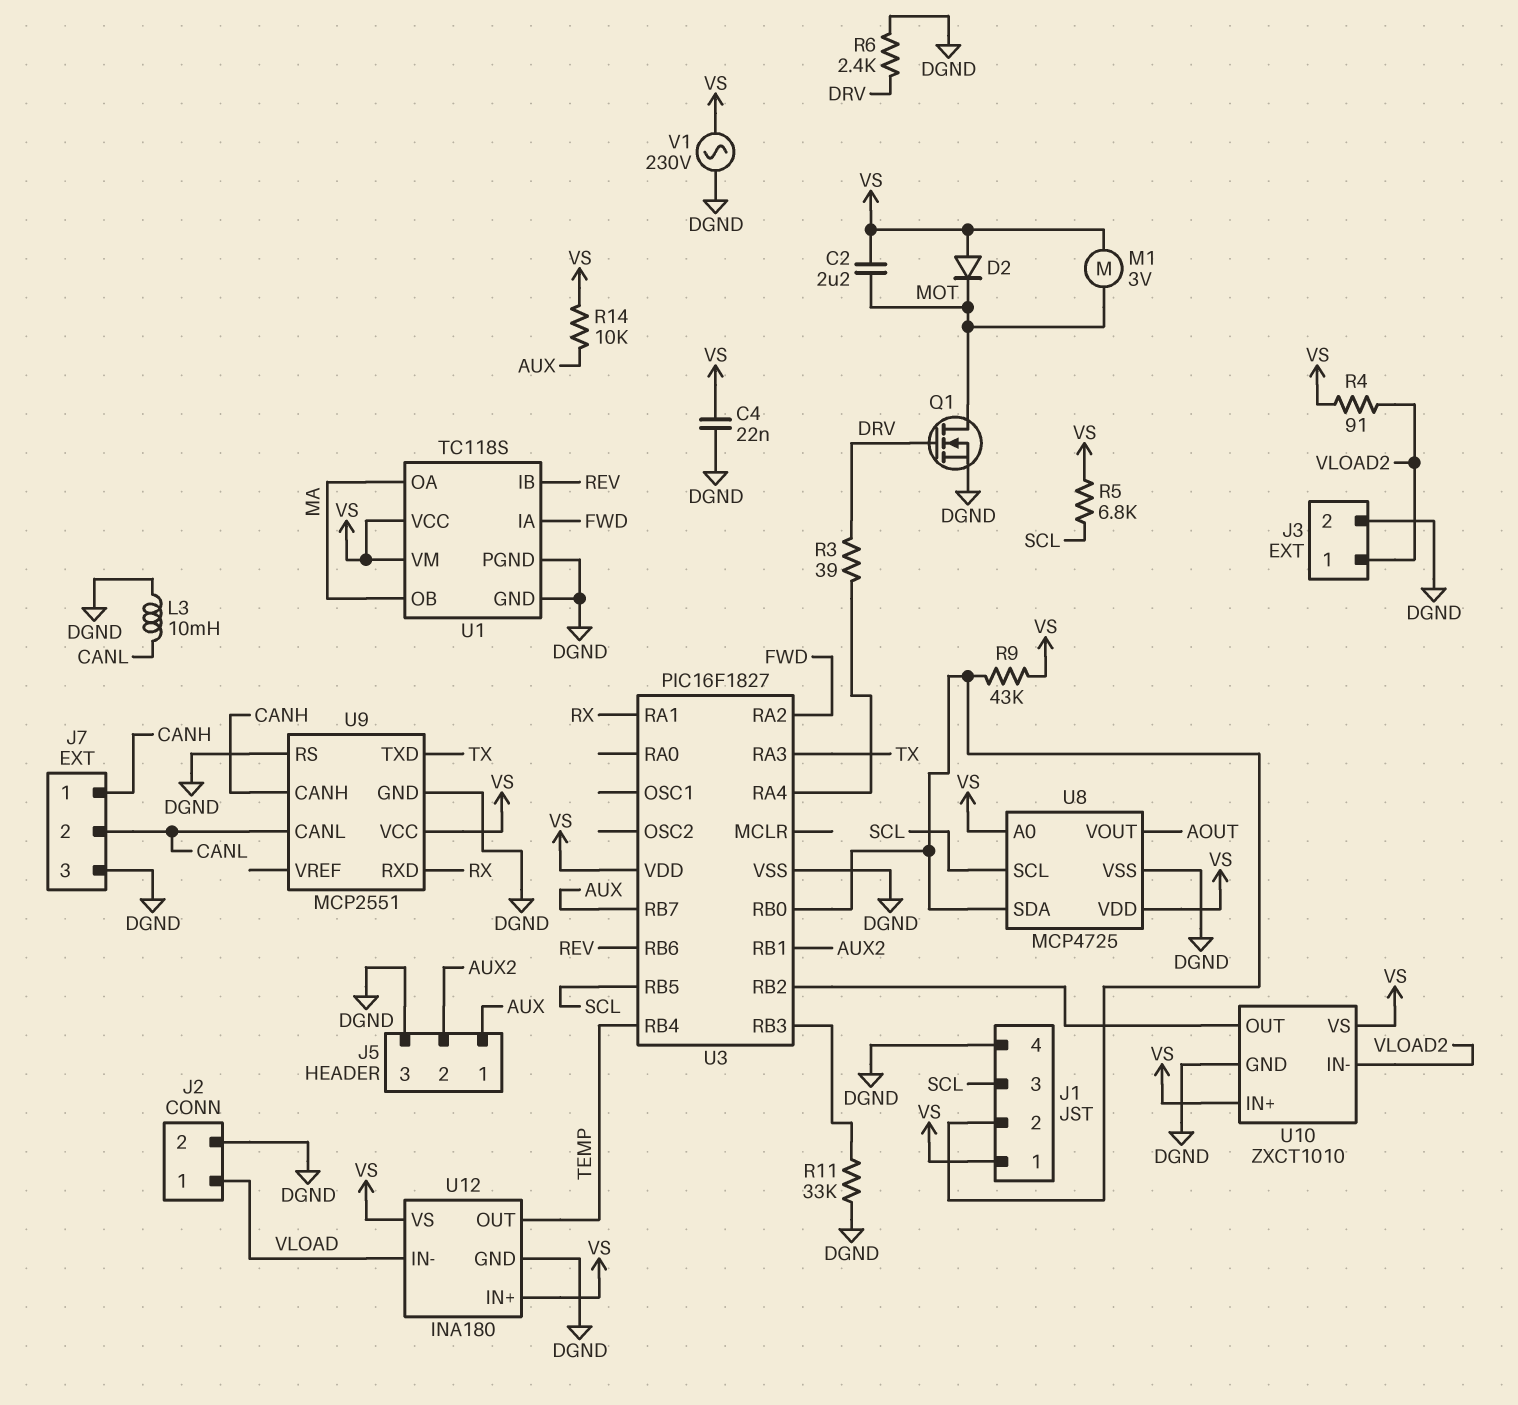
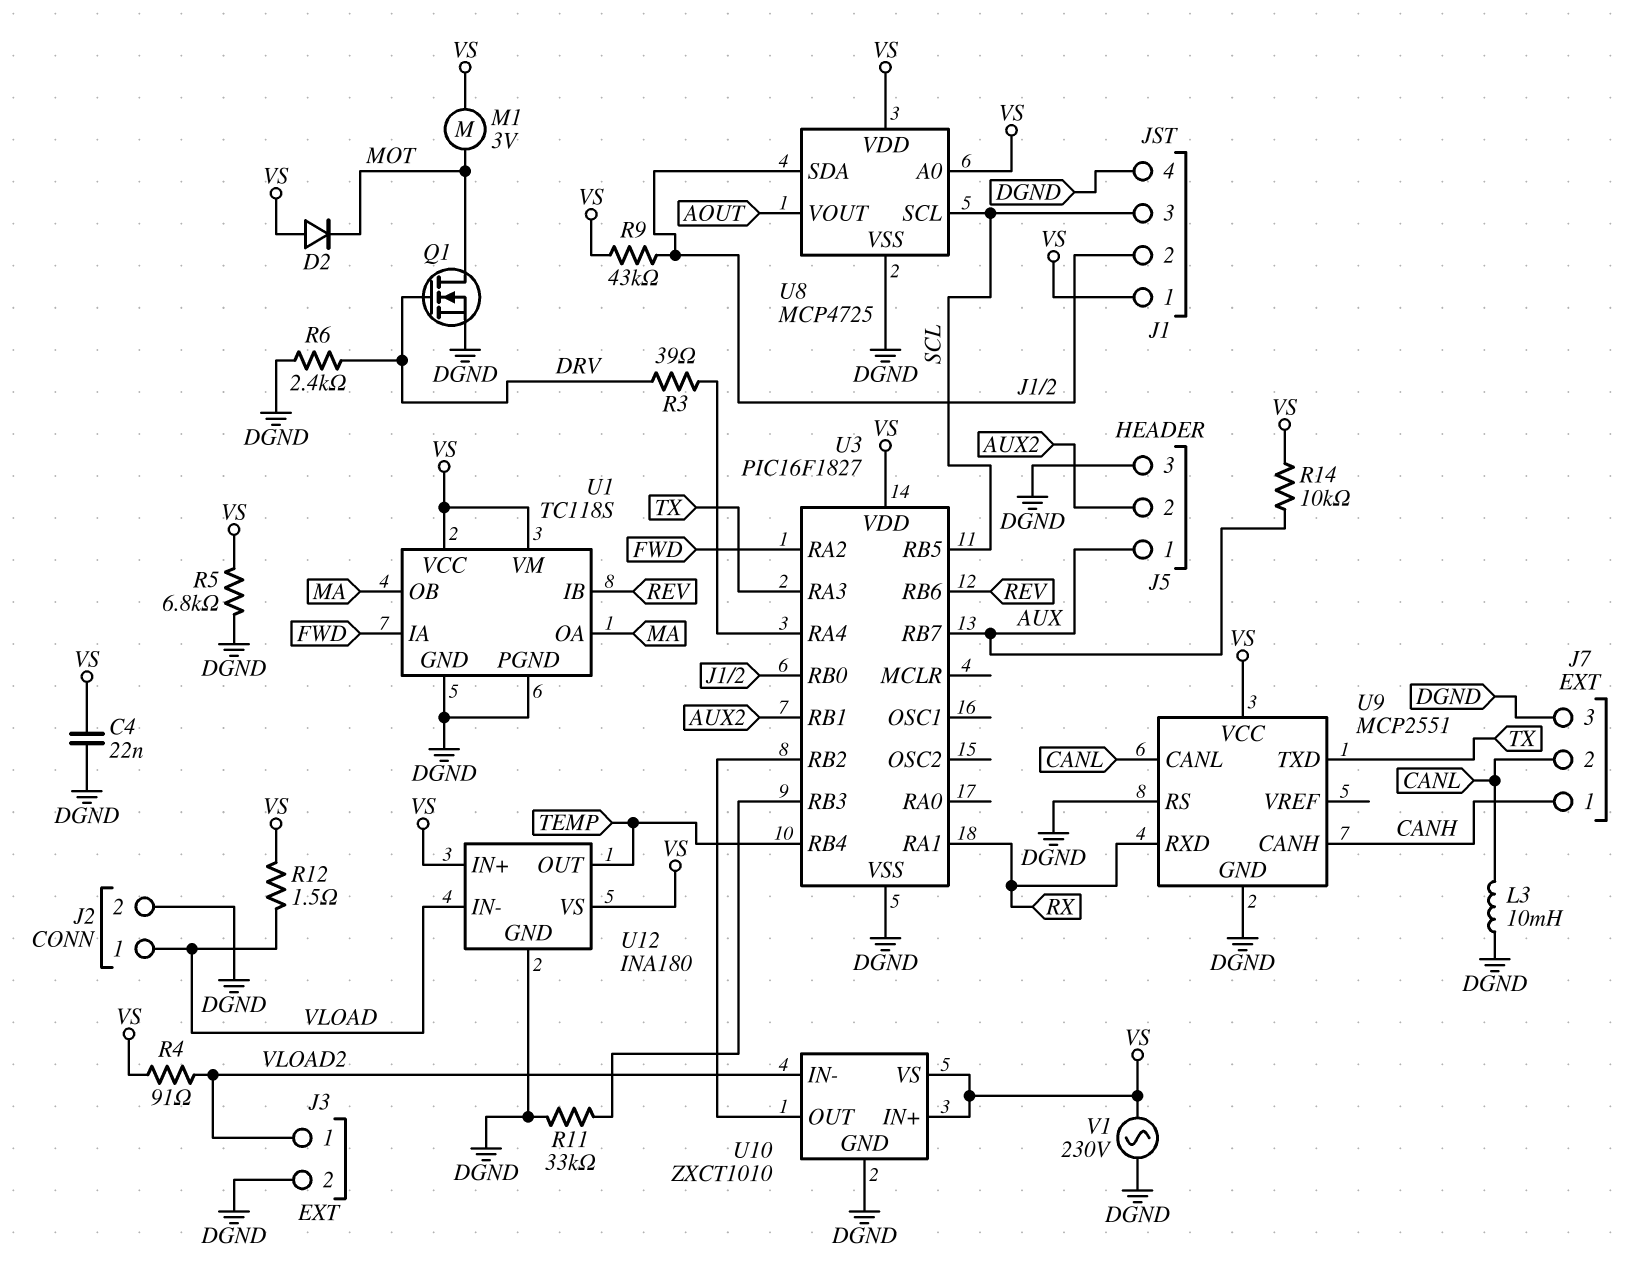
C2: 2.2uF (MOT, VS) -> none
R5: 6.8k (SCL, VS) -> 6.8k (DGND, VS)
R12: none -> 1.5 (VLOAD, VS)

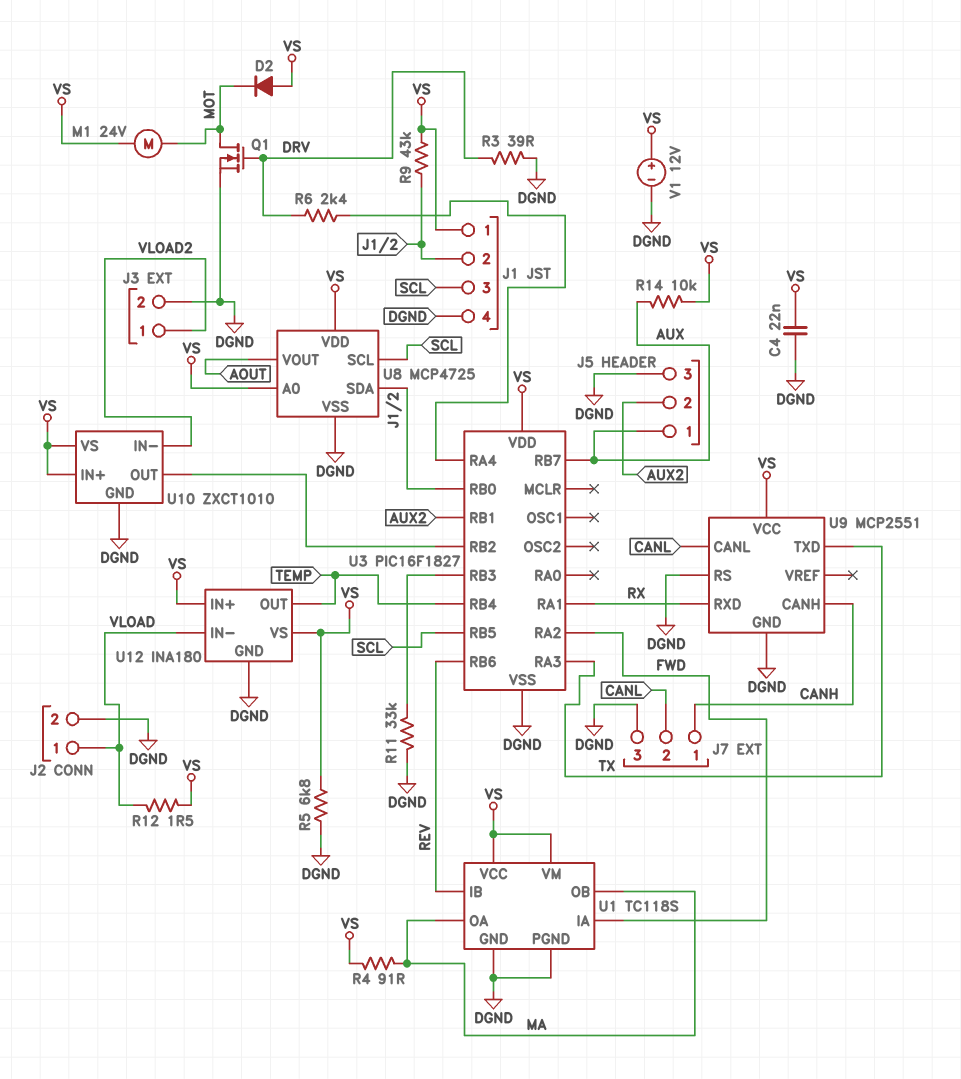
L3: 10mH (CANL, DGND) -> none
M1: motor 3V (MOT, VS) -> motor 24V (MOT, VS)
R3: 39 (DRV, U3/RA4) -> 39 (DGND, DRV)
R4: 91 (VLOAD2, VS) -> 91 (MA, VS)
R6: 2.4k (DGND, DRV) -> 2.4k (DRV, U3/RA4)
V1: AC 230V (DGND, VS) -> 12V (plus VS, minus DGND)

